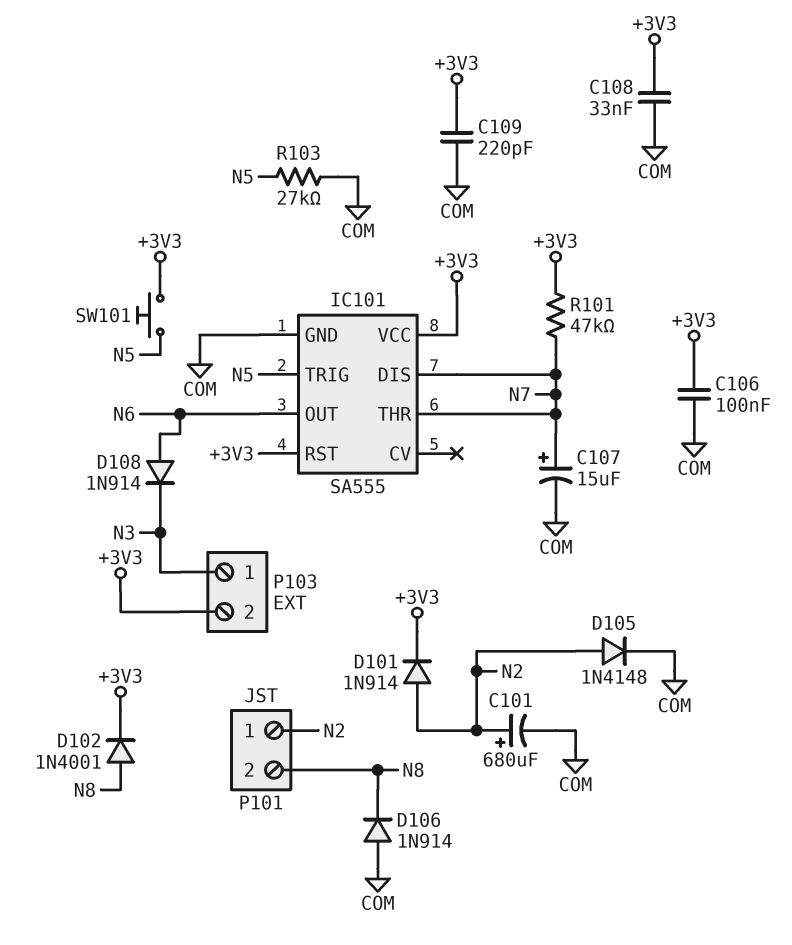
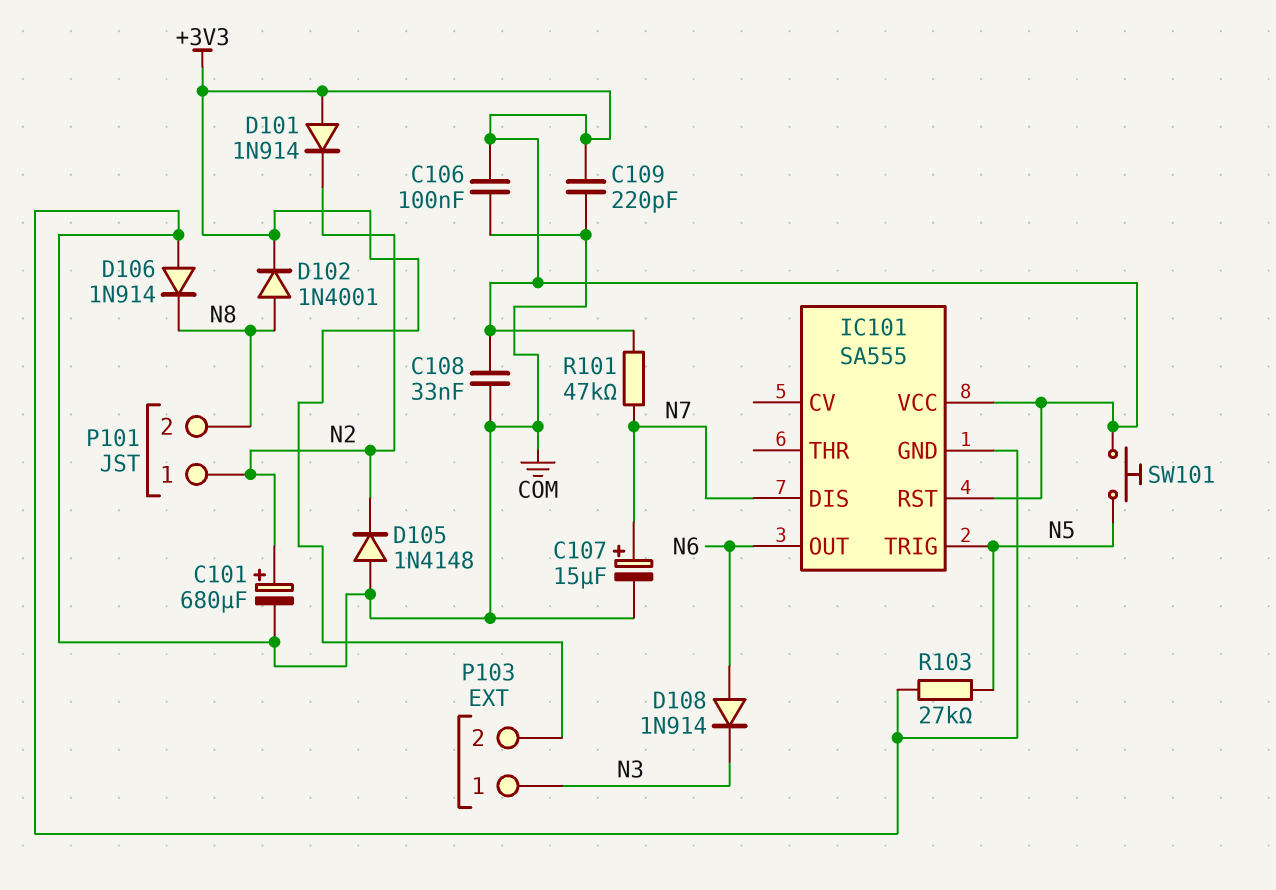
D101: diode 1N914 (A N2, K +3V3) -> diode 1N914 (A +3V3, K N2)
D105: diode 1N4148 (A N2, K COM) -> diode 1N4148 (A COM, K N2)
IC101 pin THR: N7 -> none

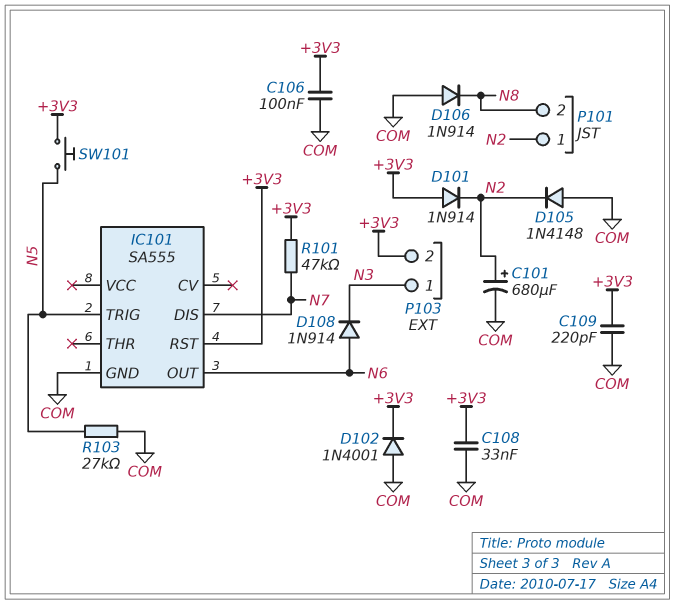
C107: 15uF (plus N7, minus COM) -> none
D102: diode 1N4001 (A N8, K +3V3) -> diode 1N4001 (A COM, K +3V3)
IC101 pin VCC: +3V3 -> none

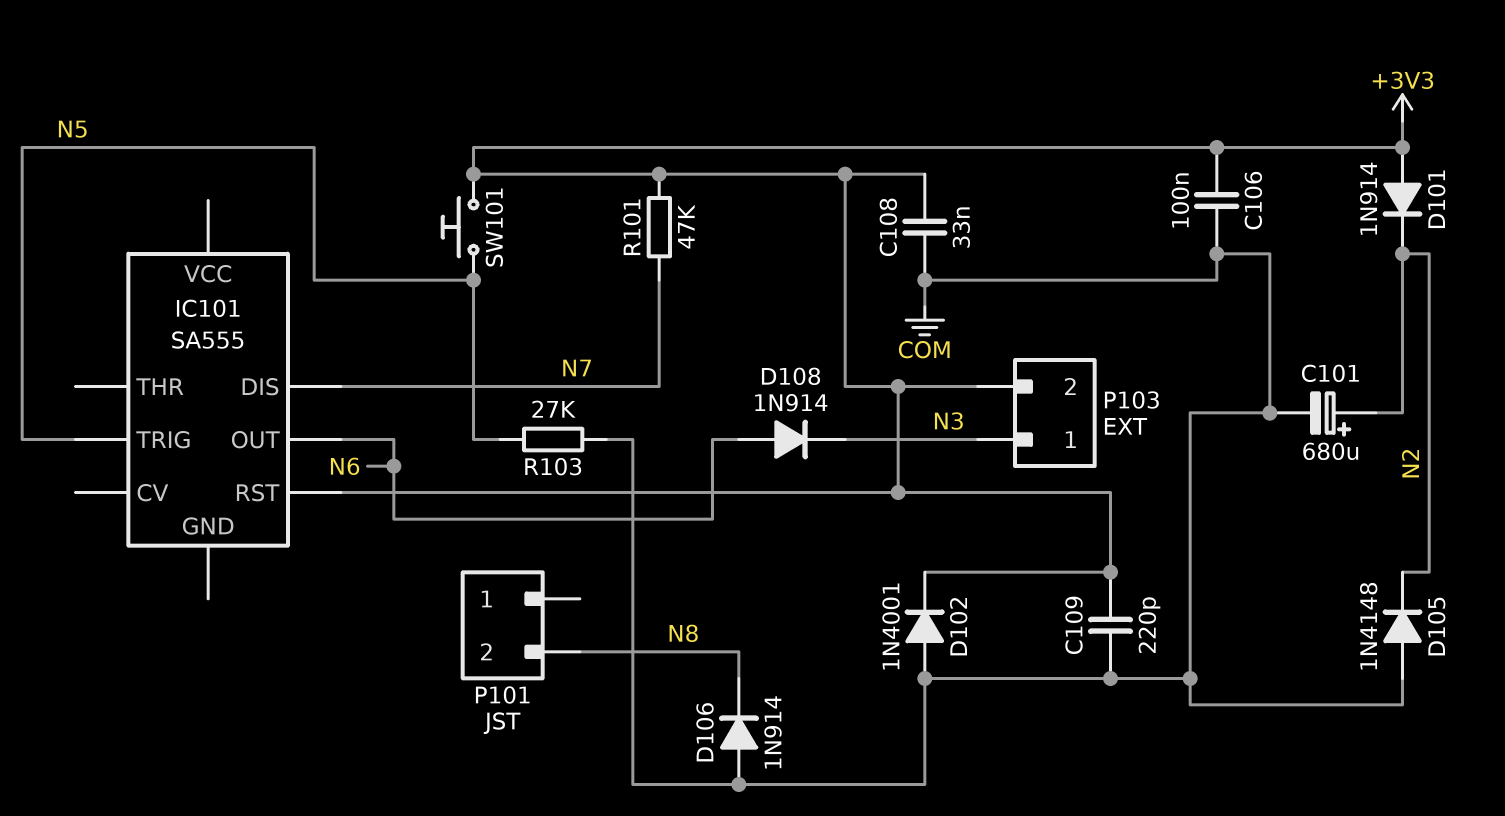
IC101 pin GND: COM -> none
P101 pin 1: N2 -> none

